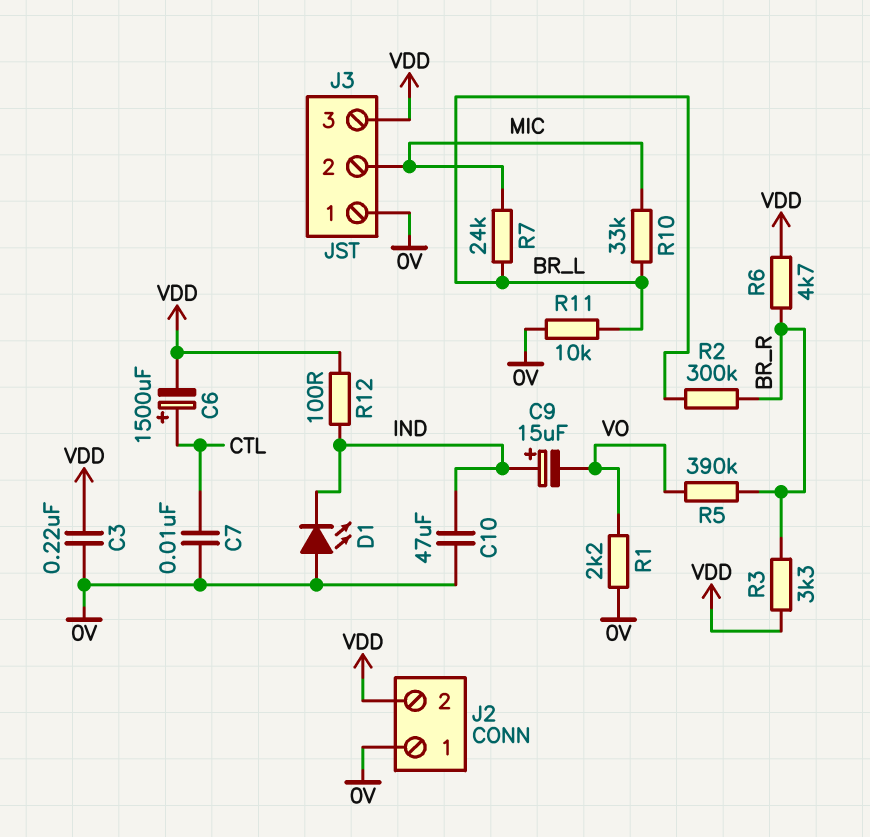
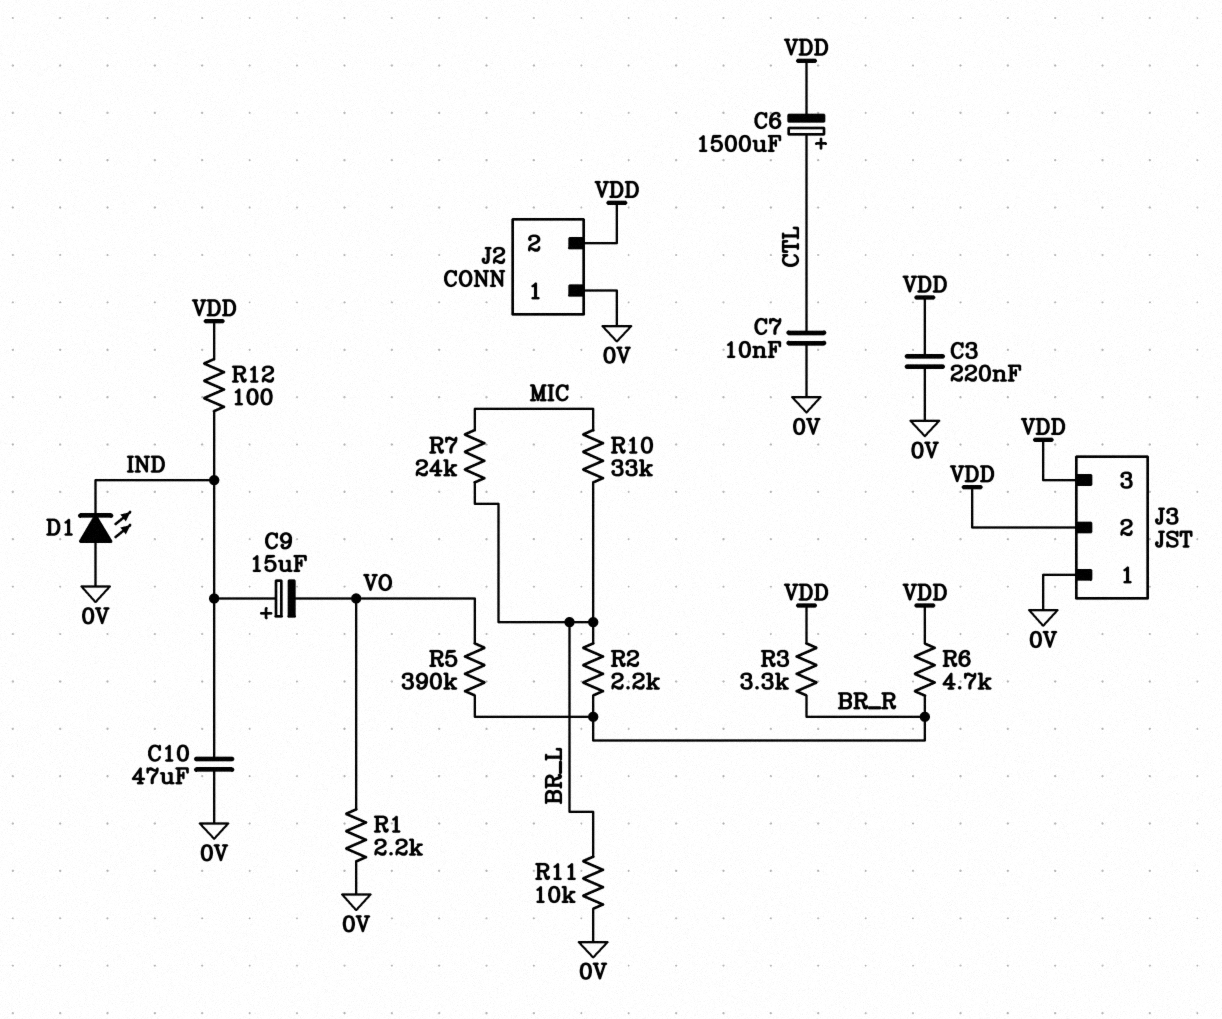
J3 pin 2: MIC -> VDD
R2: 300k (BR_L, BR_R) -> 2.2k (BR_L, BR_R)

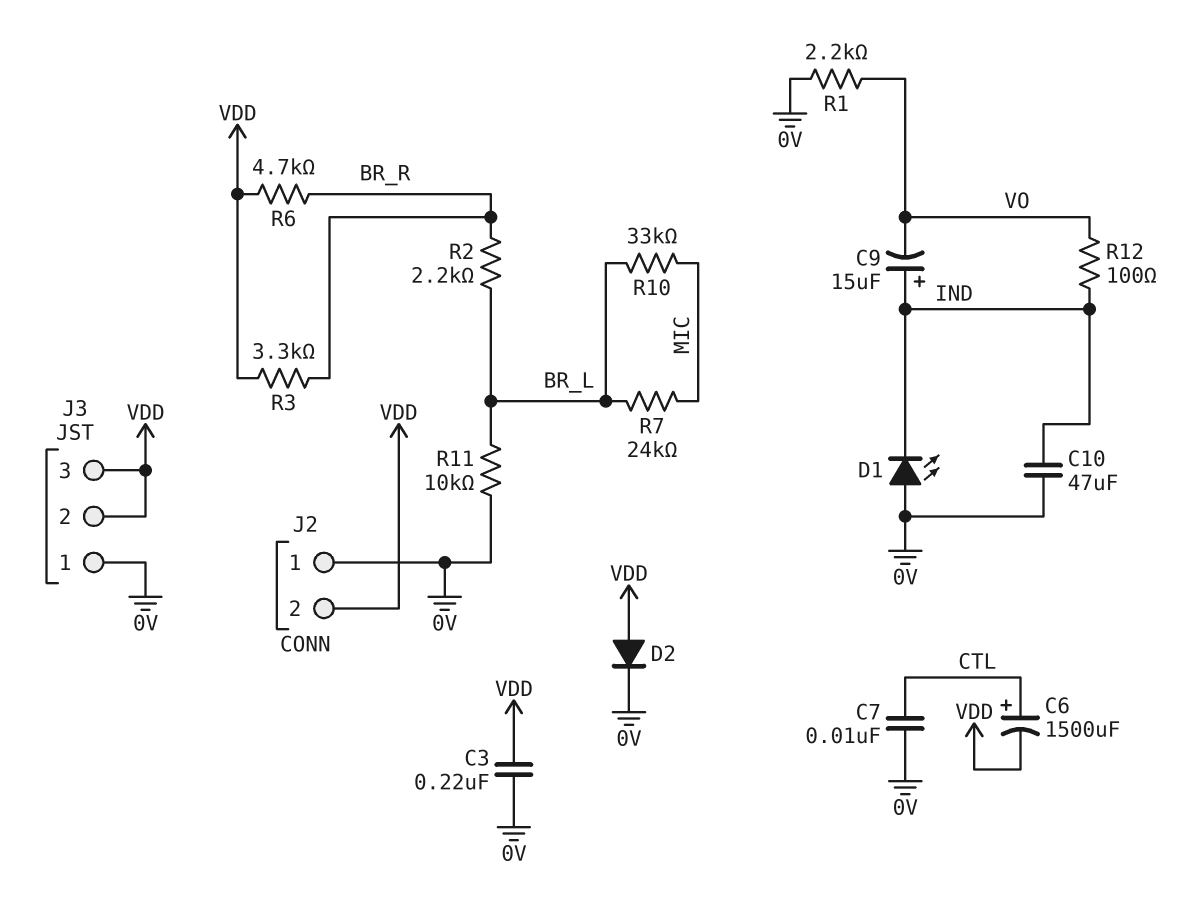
D2: none -> diode (A VDD, K 0V)
R5: 390k (BR_R, VO) -> none
R12: 100 (IND, VDD) -> 100 (IND, VO)

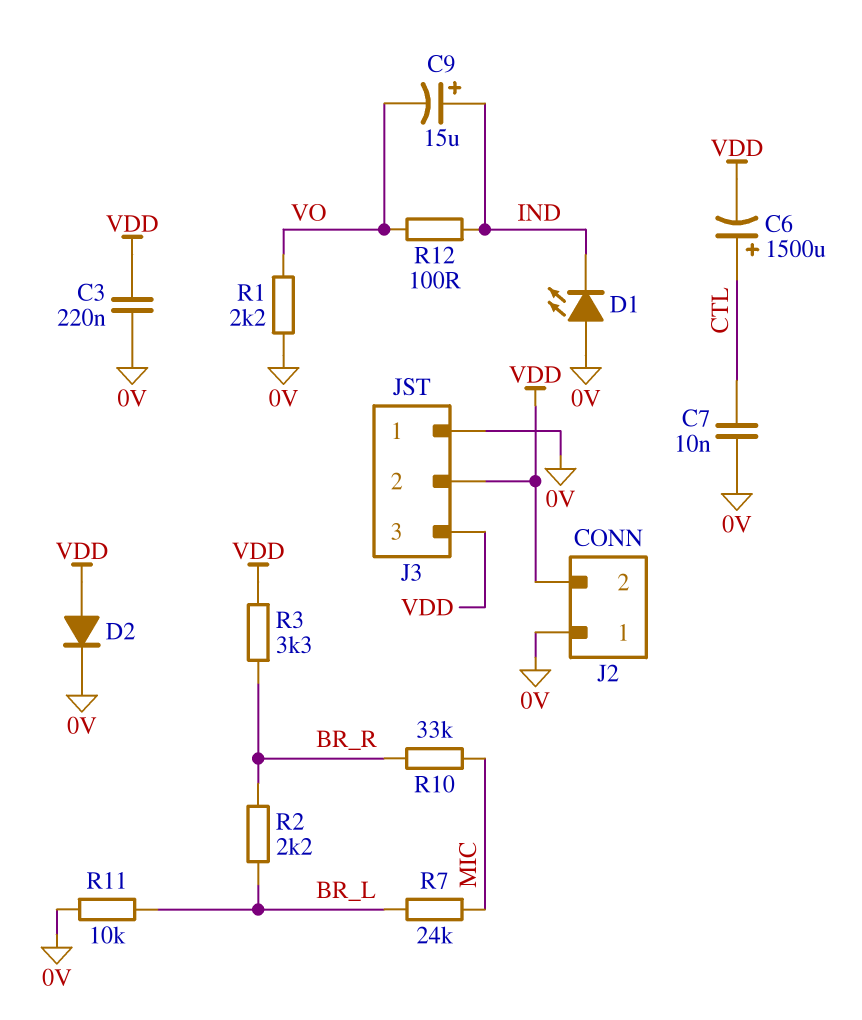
C10: 47uF (0V, IND) -> none
R6: 4.7k (BR_R, VDD) -> none
R10: 33k (BR_L, MIC) -> 33k (BR_R, MIC)

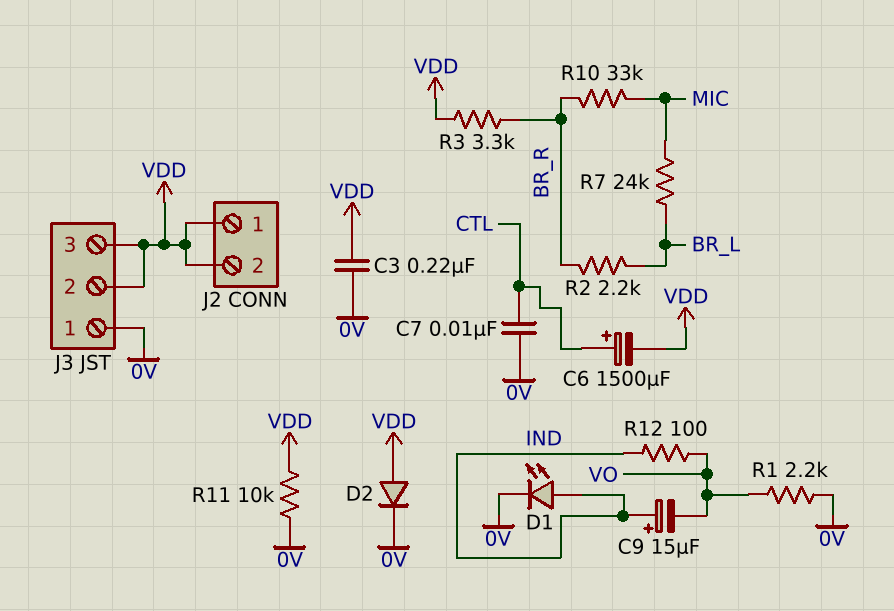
D1: LED (A 0V, K IND) -> LED (A IND, K 0V)
J2 pin 1: 0V -> VDD
R11: 10k (0V, BR_L) -> 10k (0V, VDD)

